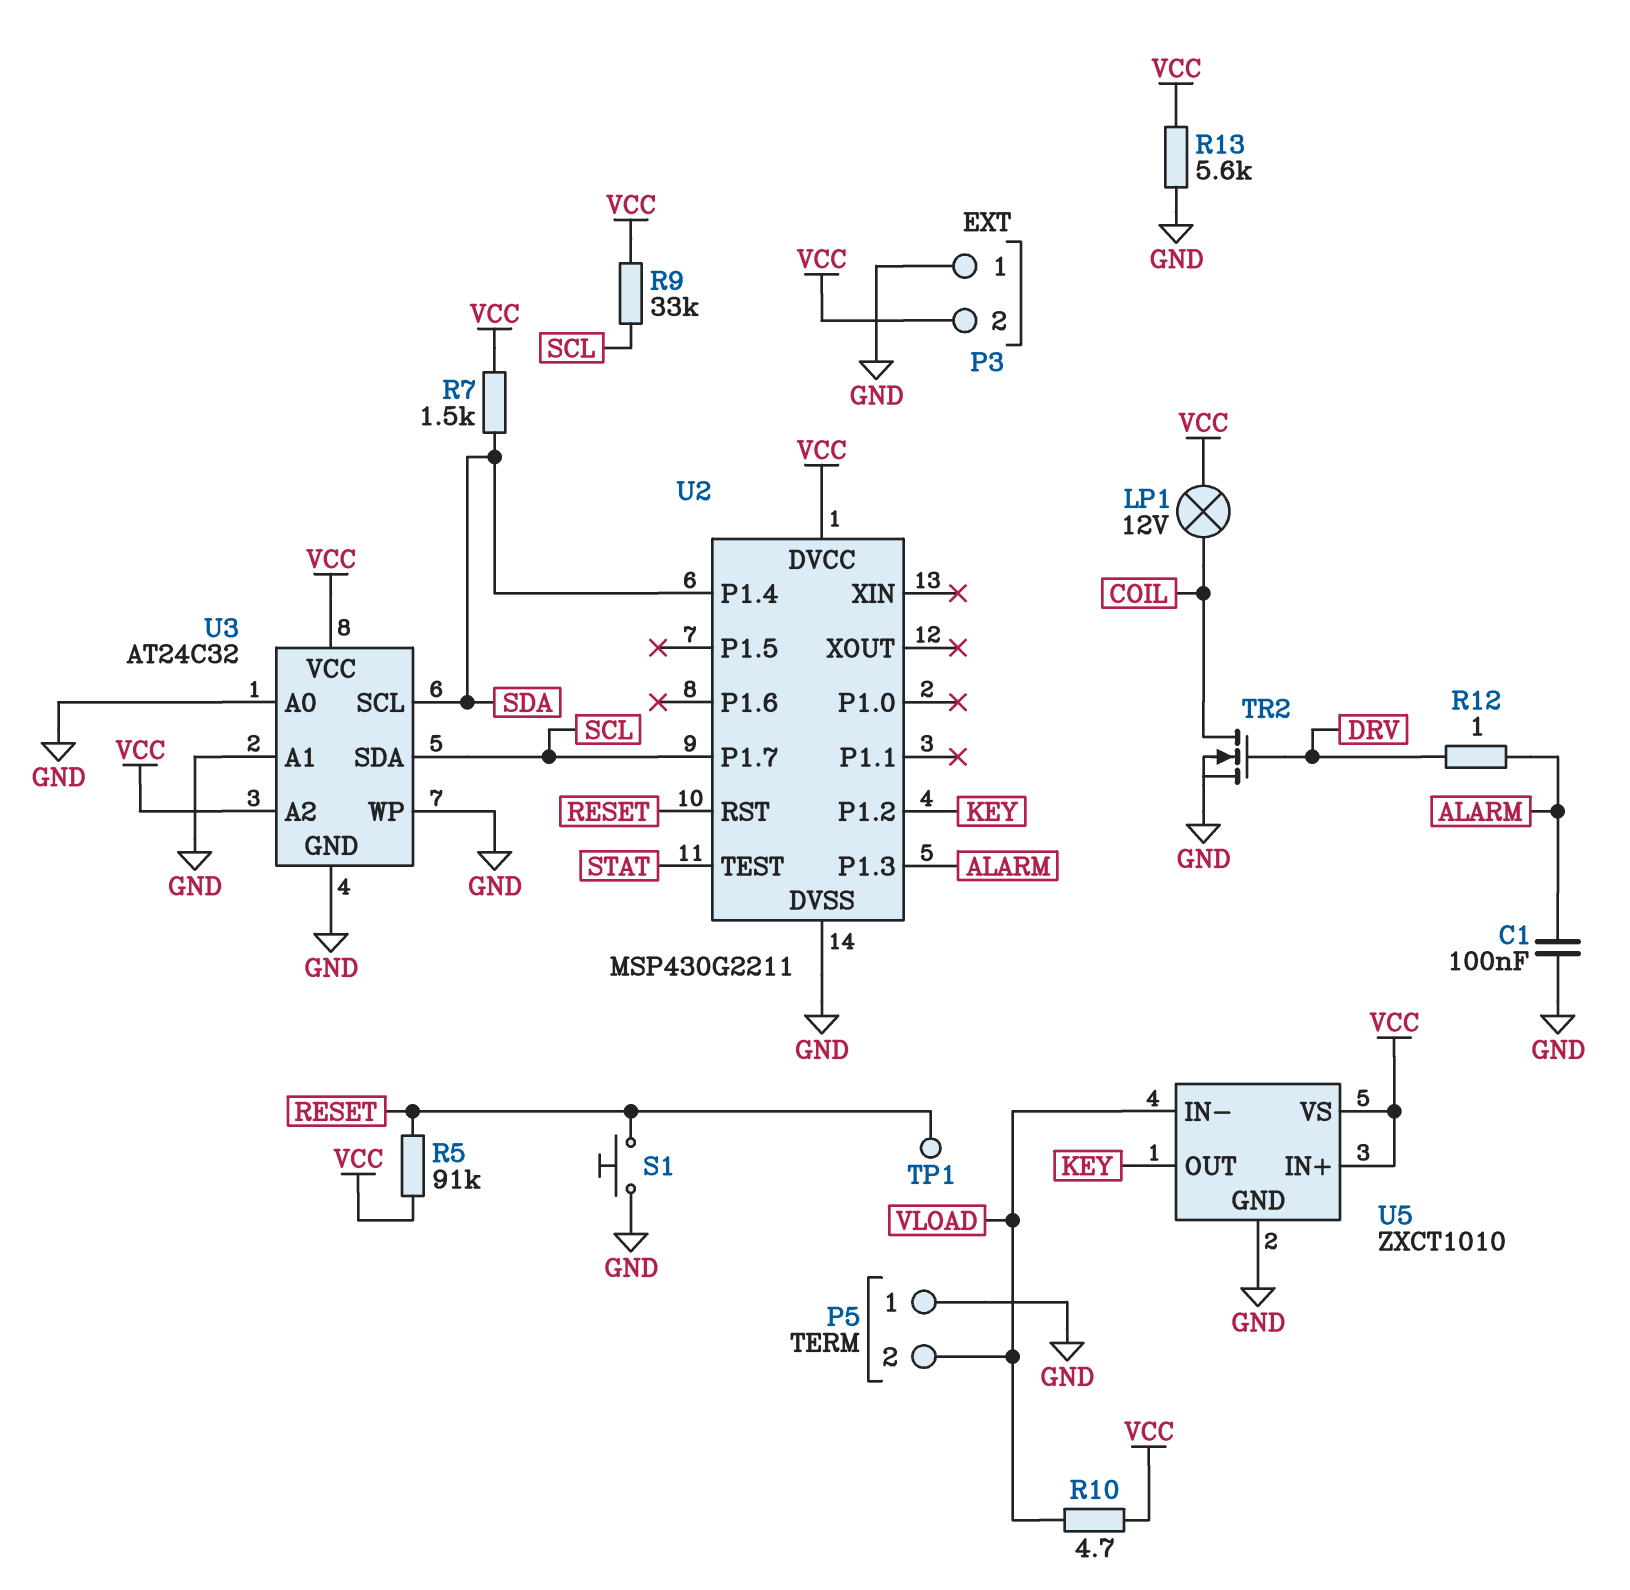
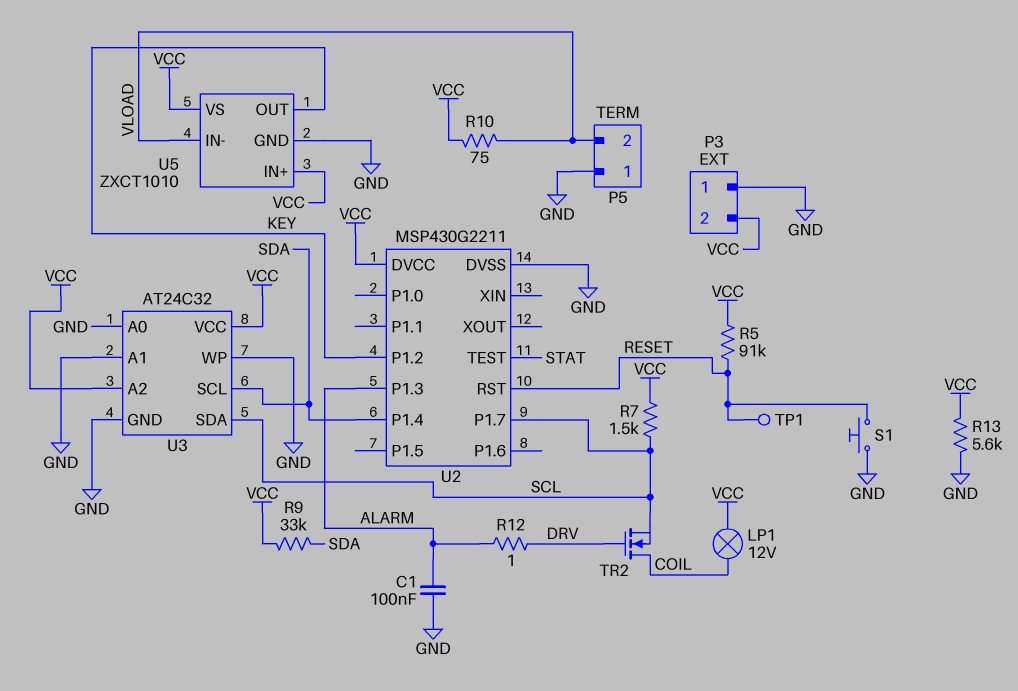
R7: 1.5k (SDA, VCC) -> 1.5k (SCL, VCC)
R9: 33k (SCL, VCC) -> 33k (SDA, VCC)
R10: 4.7 (VCC, VLOAD) -> 75 (VCC, VLOAD)
TR2: NMOS (G DRV, D COIL, S GND) -> NMOS (G DRV, D COIL, S SCL)

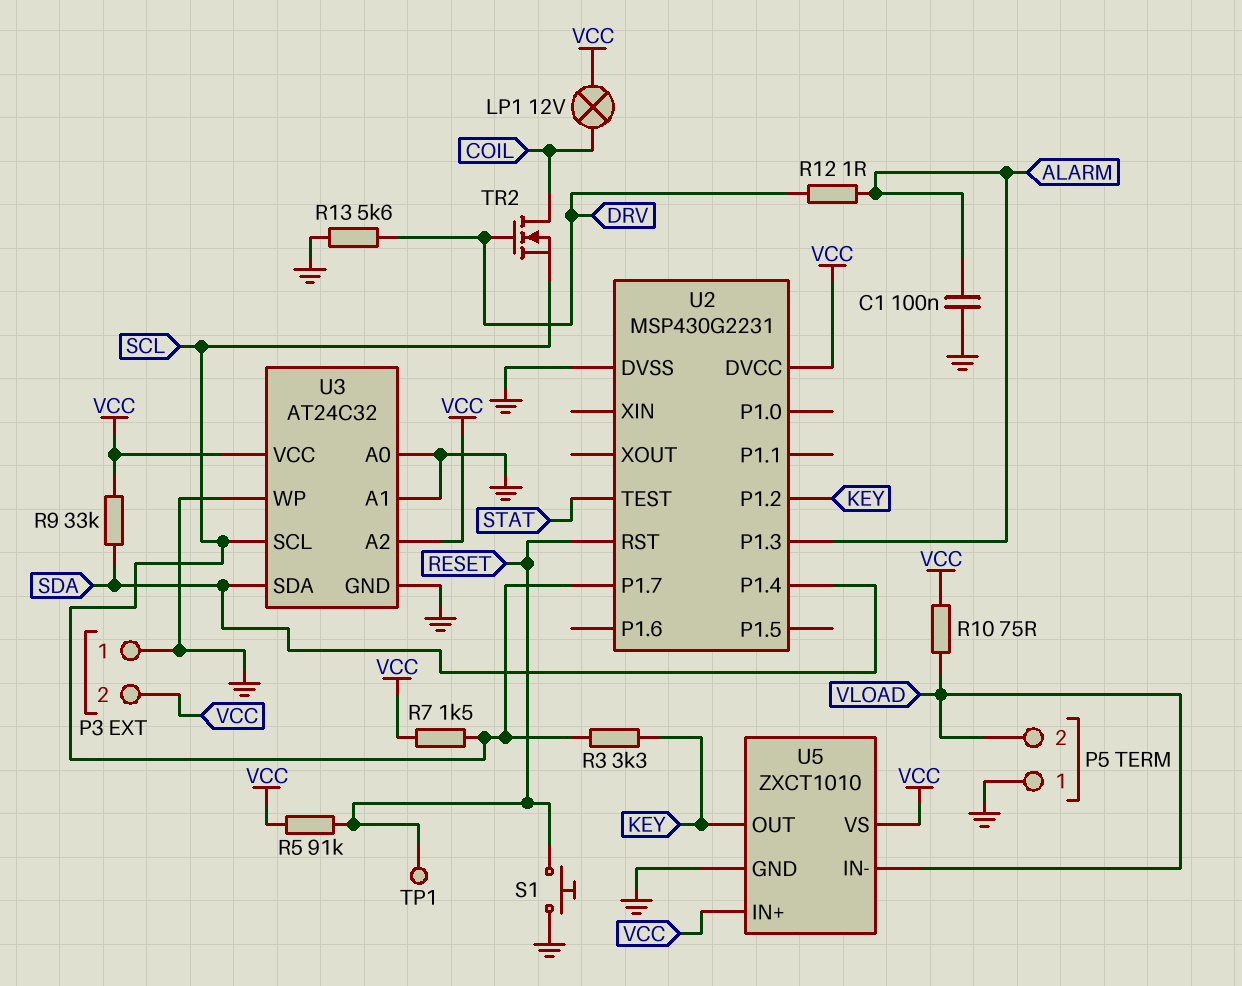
R3: none -> 3.3k (KEY, SCL)
R13: 5.6k (GND, VCC) -> 5.6k (DRV, GND)
U2: MSP430G2211 -> MSP430G2231
U3 pin SCL: SDA -> SCL
U3 pin SDA: SCL -> SDA

